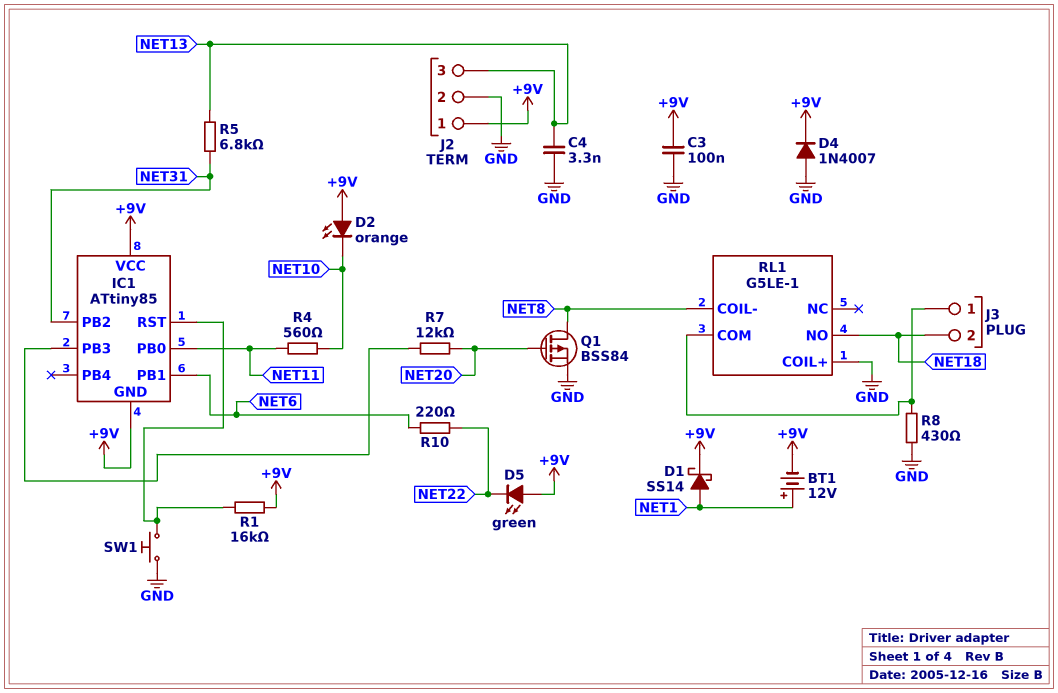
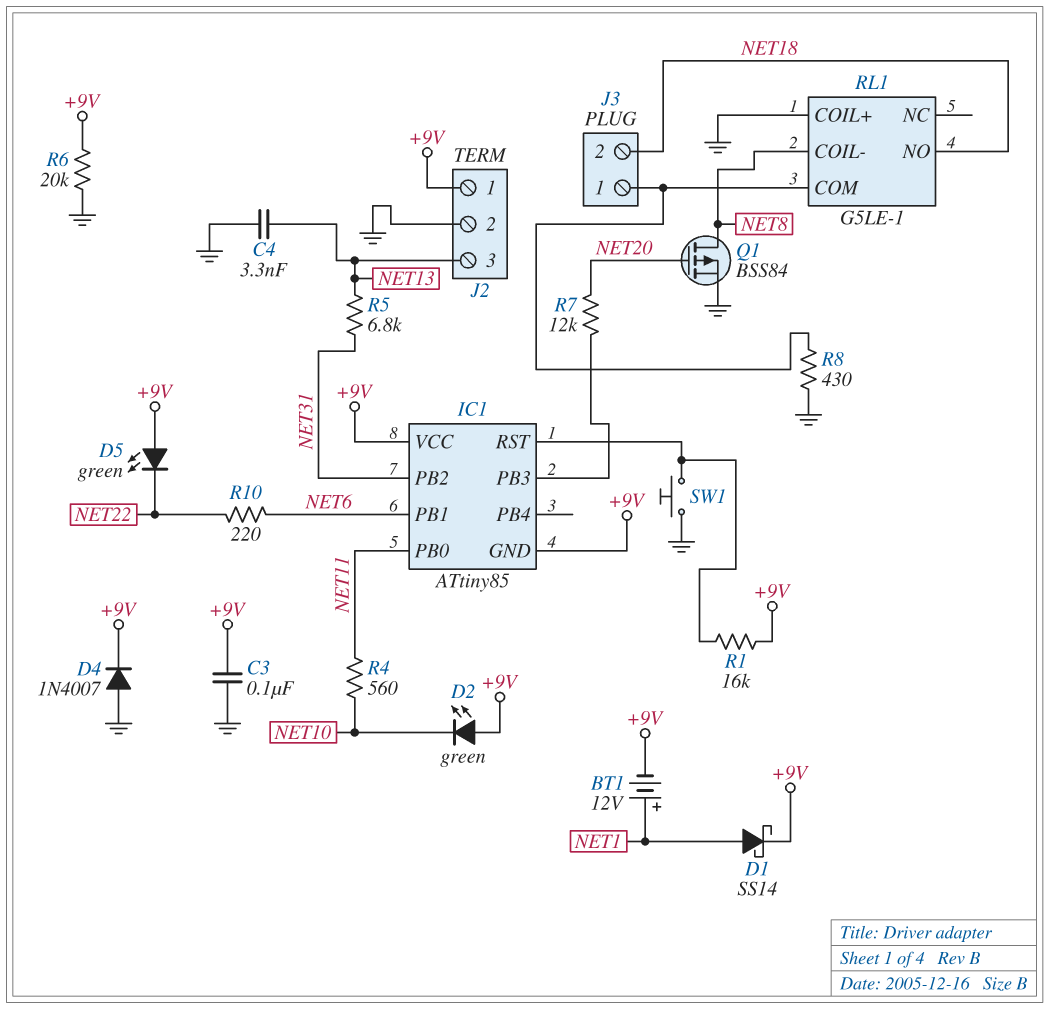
D2: LED orange (A +9V, K NET10) -> LED green (A +9V, K NET10)
R6: none -> 20k (+9V, GND)

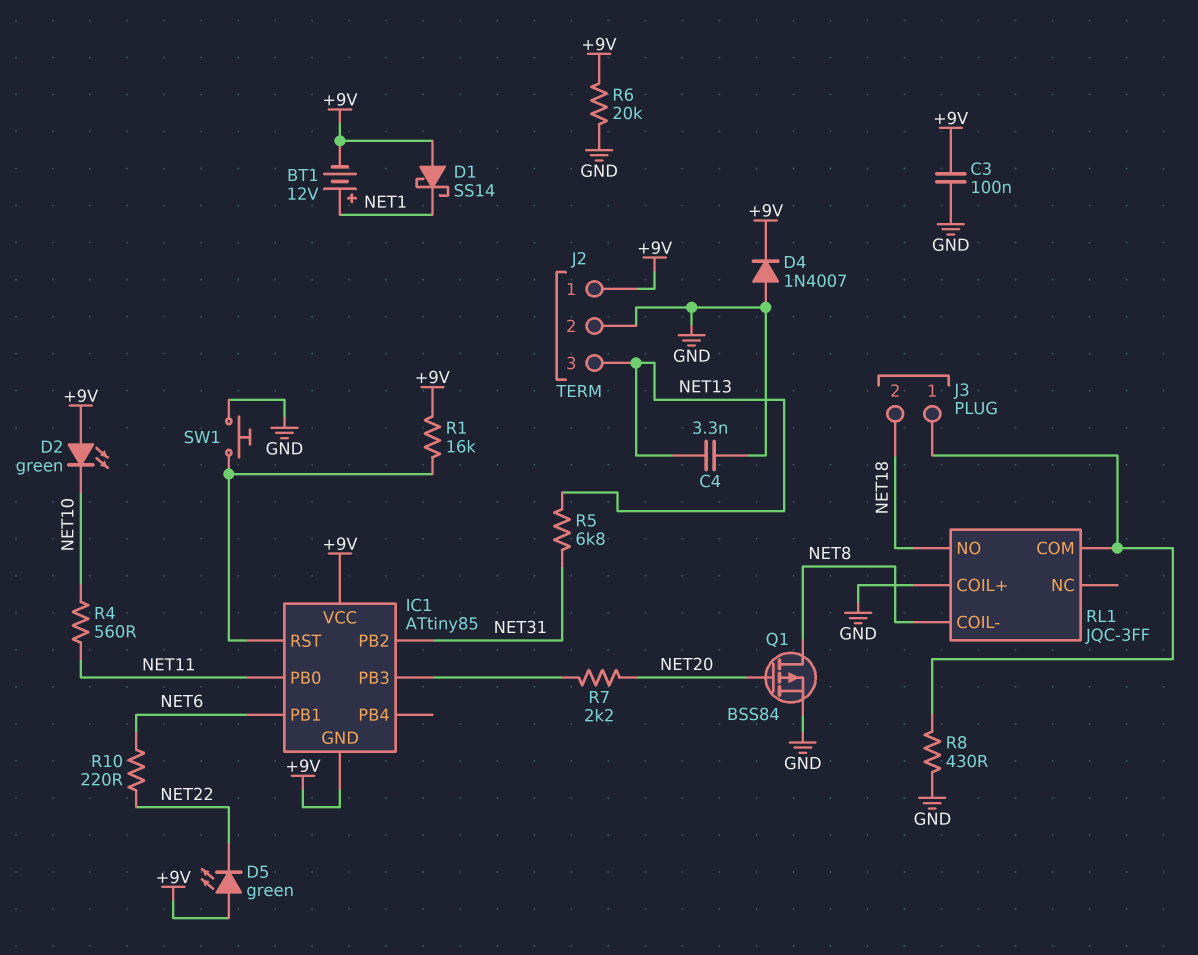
D1: schottky SS14 (A NET1, K +9V) -> schottky SS14 (A +9V, K NET1)
R7: 12k (IC1/PB3, NET20) -> 2.2k (IC1/PB3, NET20)
RL1: G5LE-1 -> JQC-3FF

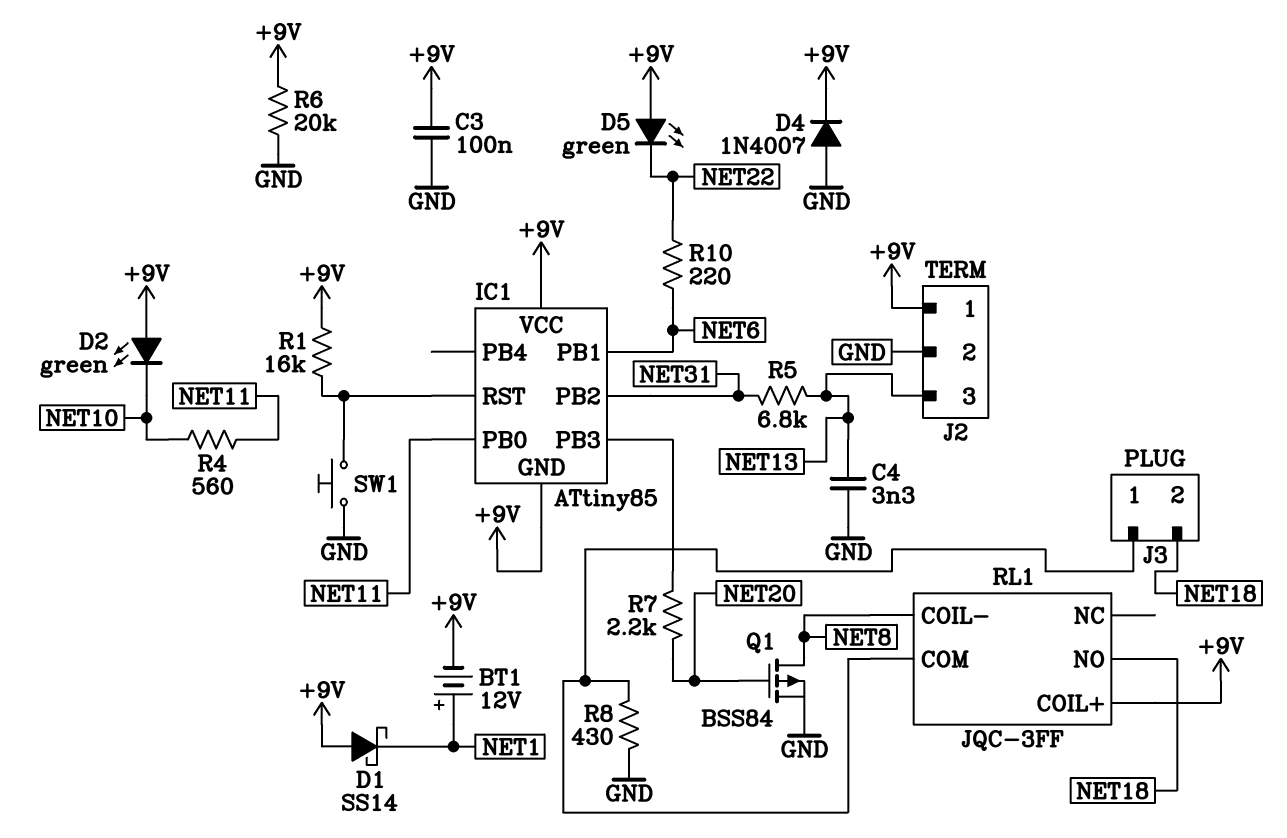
RL1 pin COIL+: GND -> +9V

